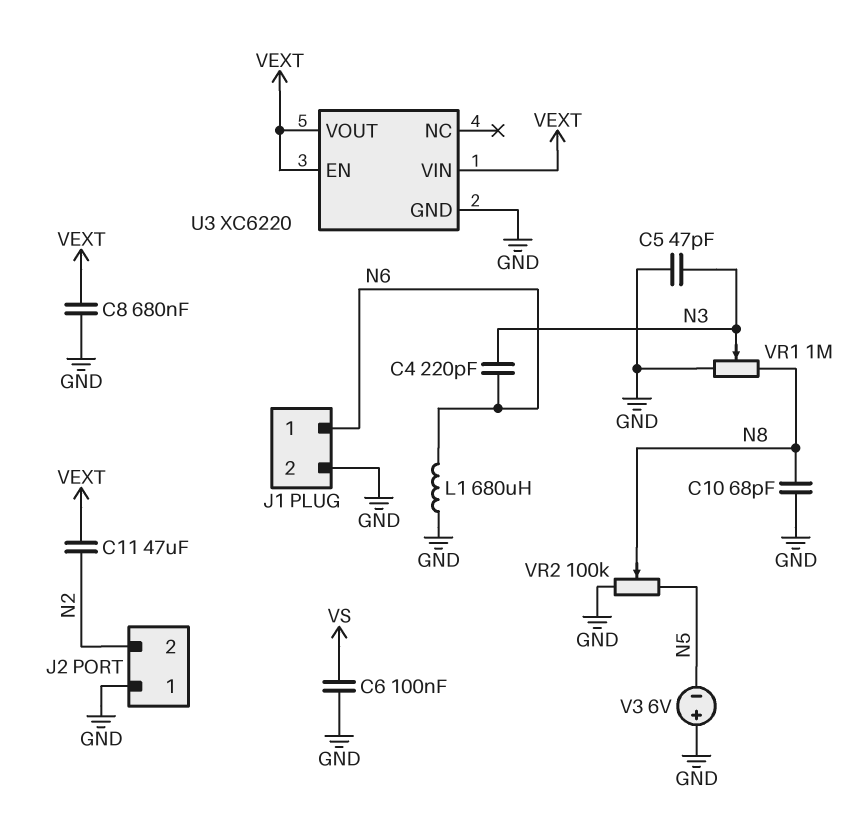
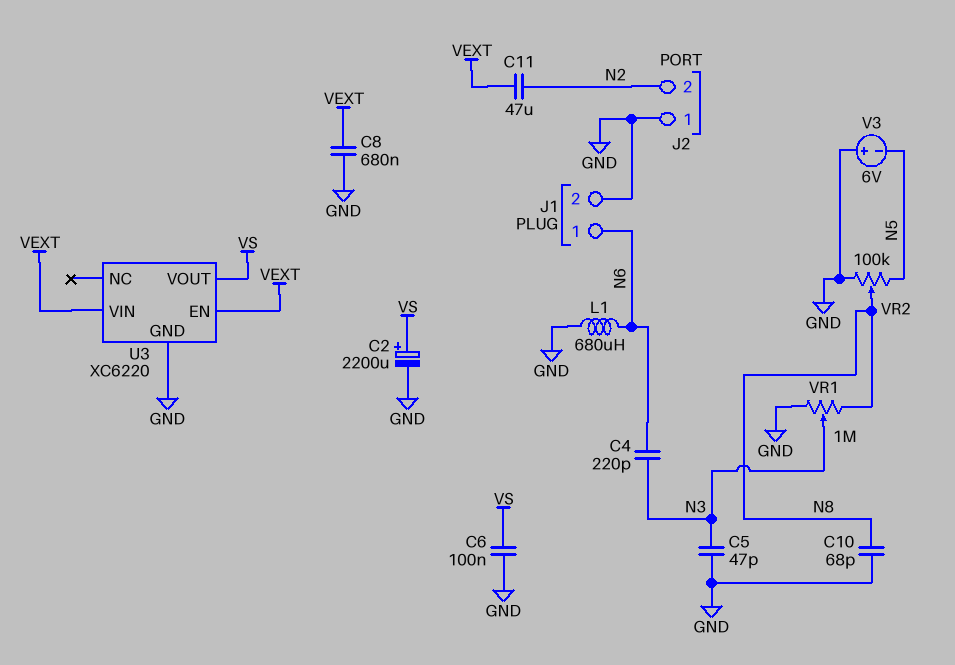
C2: none -> 2200uF (plus VS, minus GND)
U3 pin VOUT: VEXT -> VS

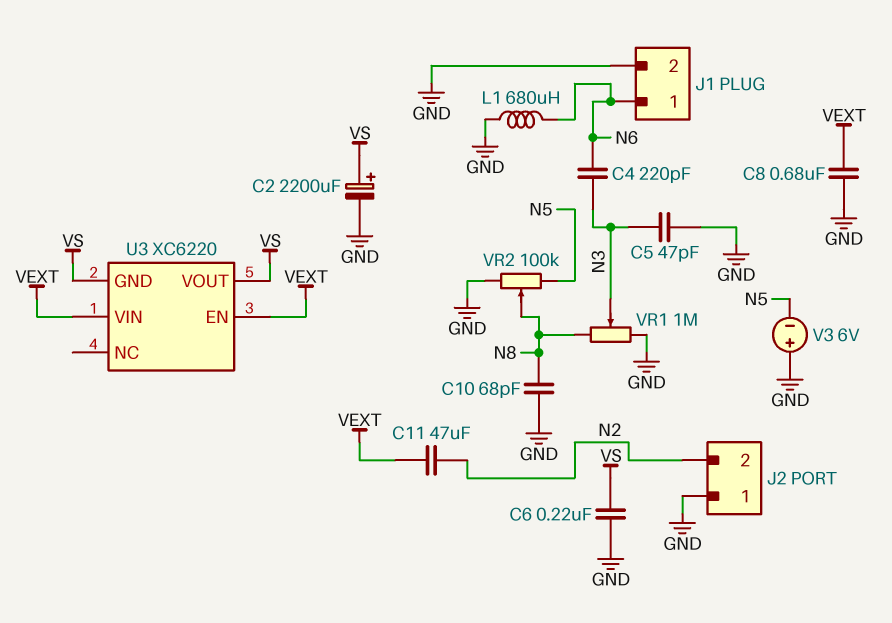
C6: 100nF (GND, VS) -> 220nF (GND, VS)
U3 pin GND: GND -> VS

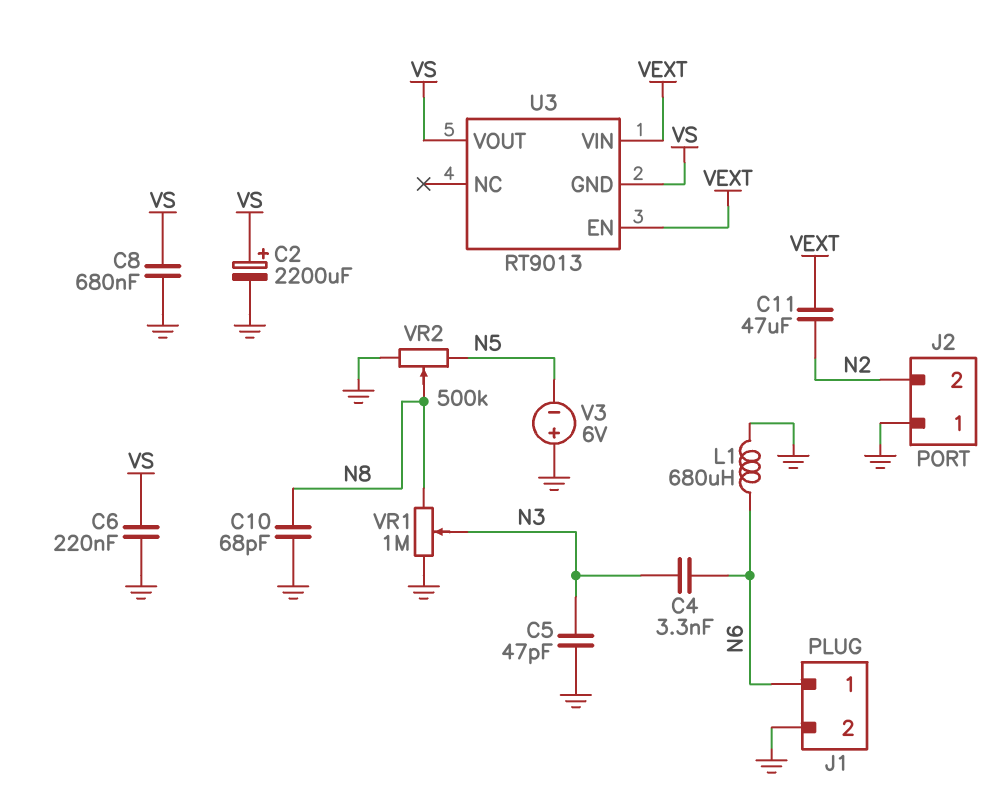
C4: 220pF (N3, N6) -> 3.3nF (N3, N6)
C8: 680nF (GND, VEXT) -> 680nF (GND, VS)
U3: XC6220 -> RT9013
VR2: 100k (GND, N5, wiper N8) -> 500k (GND, N5, wiper N8)

